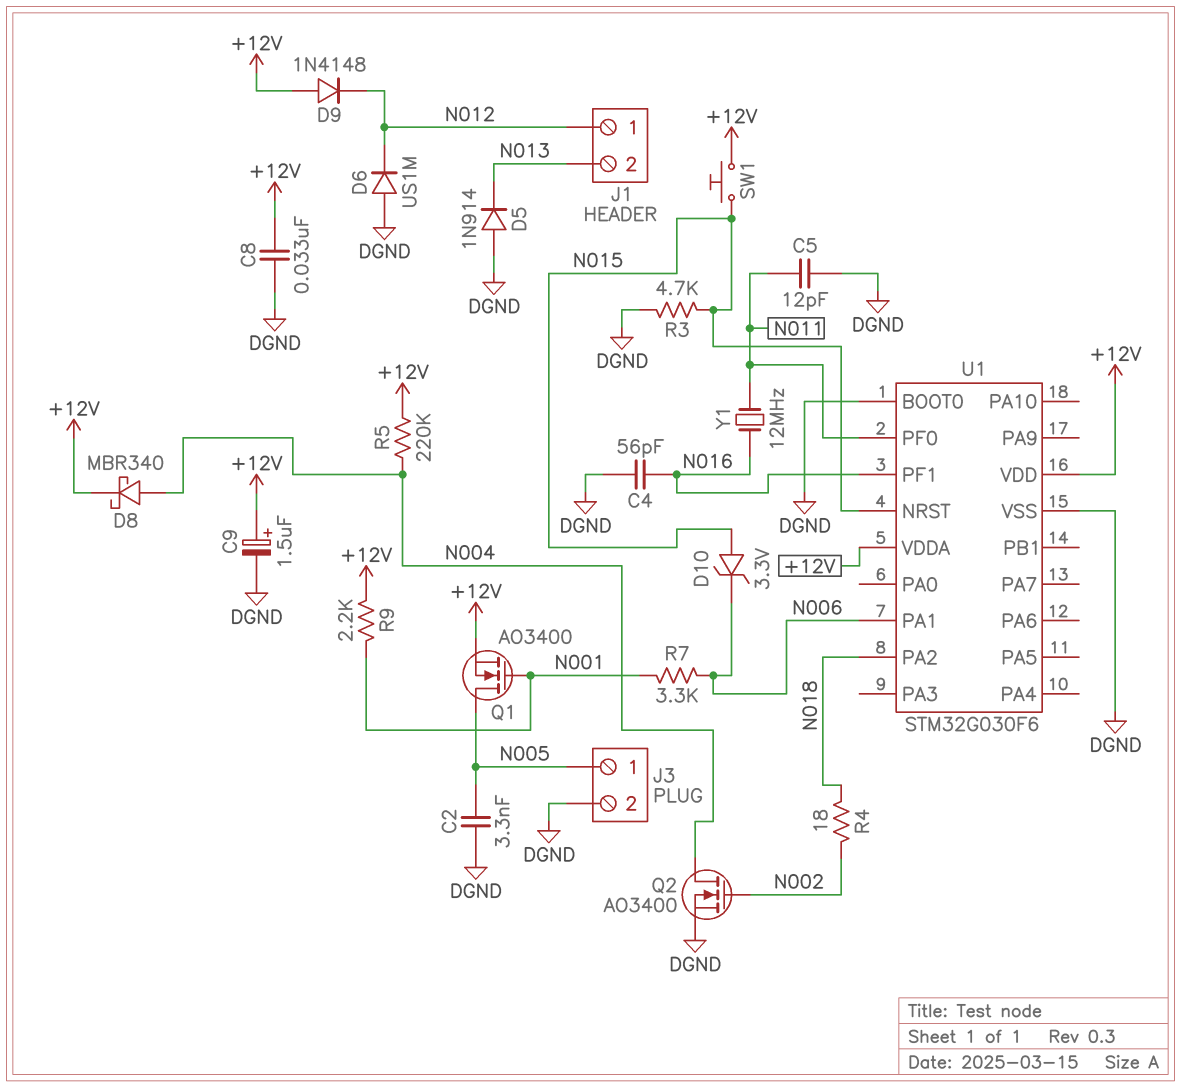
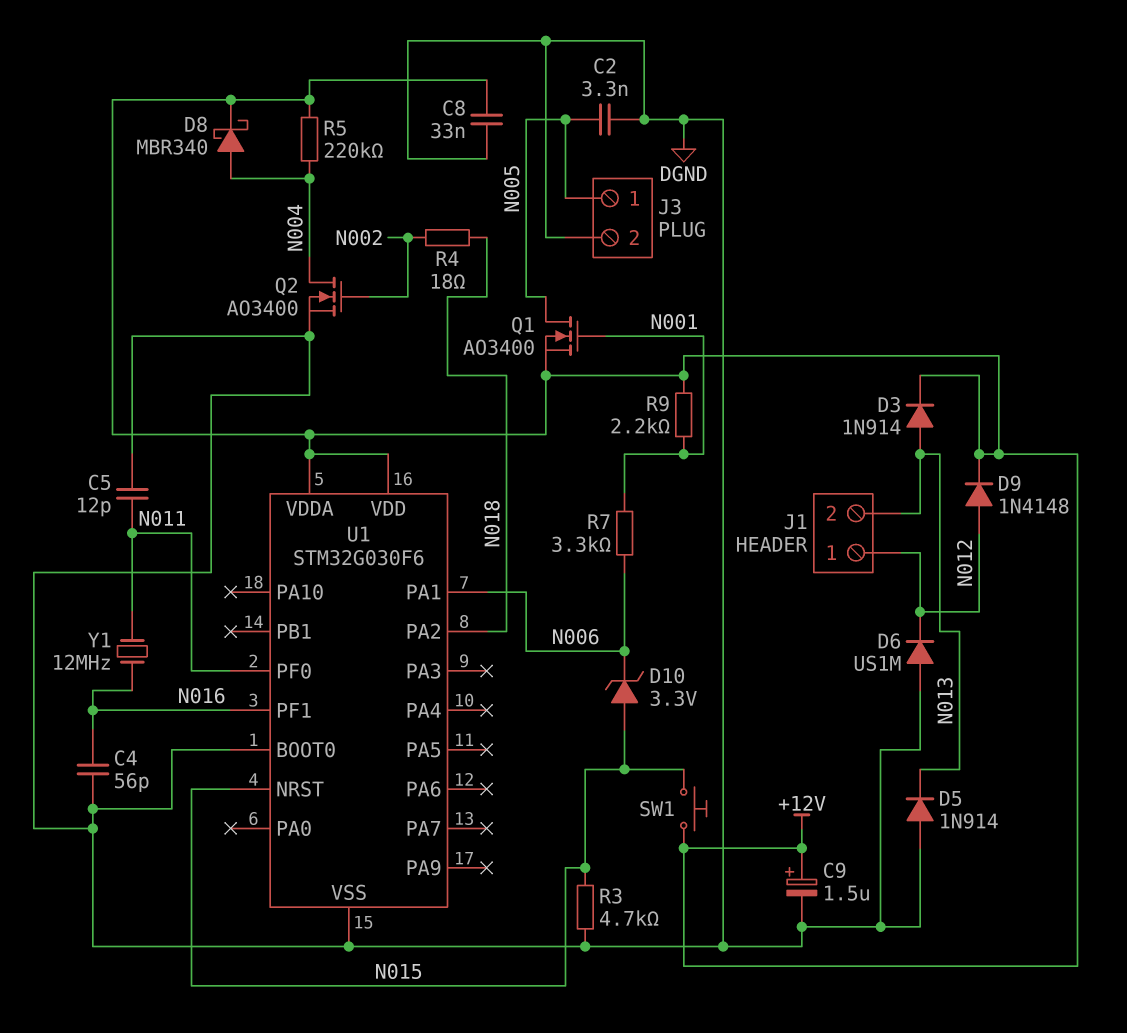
D3: none -> diode 1N914 (A N013, K +12V)
D9: diode 1N4148 (A +12V, K N012) -> diode 1N4148 (A N012, K +12V)

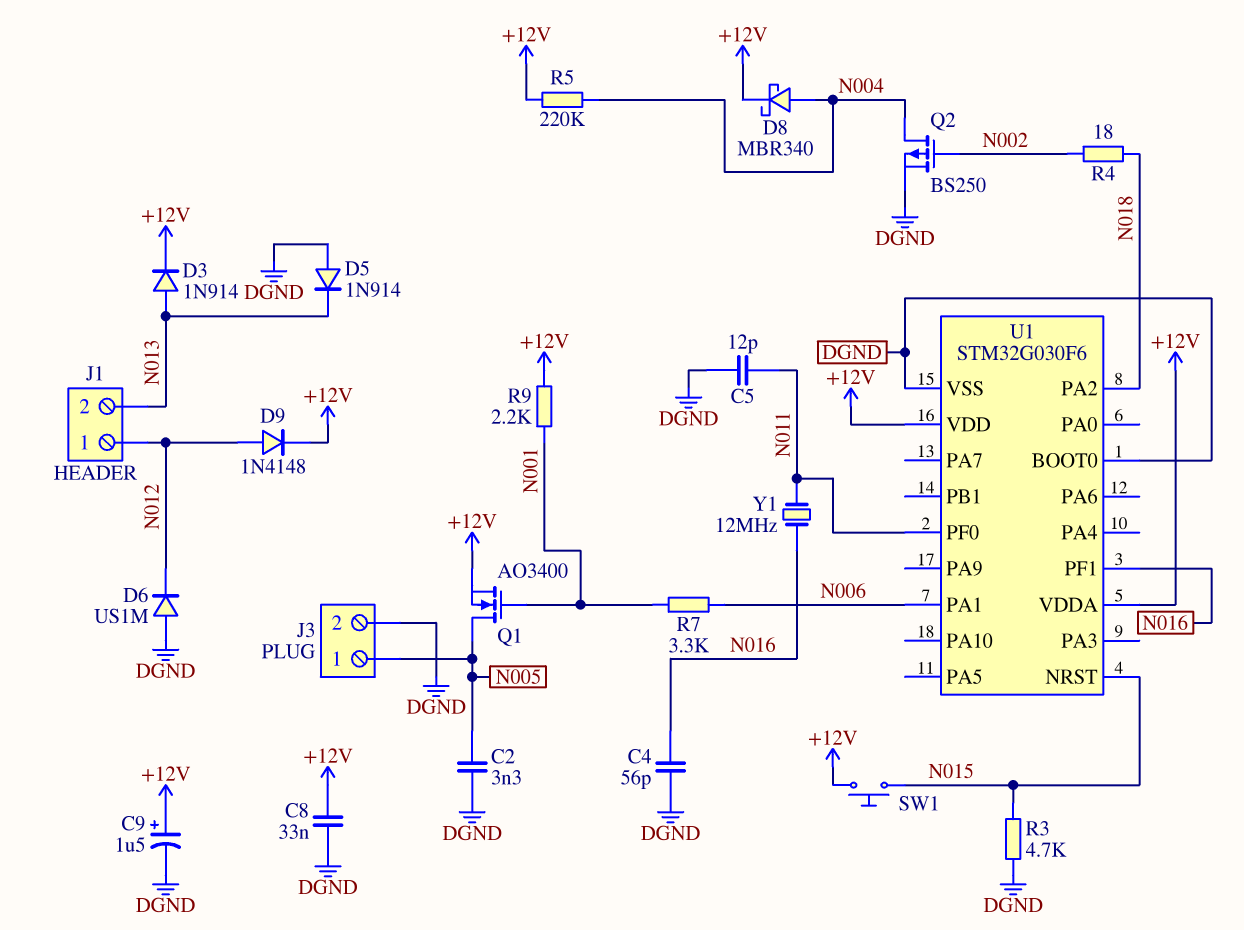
D10: zener 3.3V (A N015, K N006) -> none
Q2: NMOS AO3400 (G N002, D N004, S DGND) -> PMOS BS250 (G N002, D N004, S DGND)

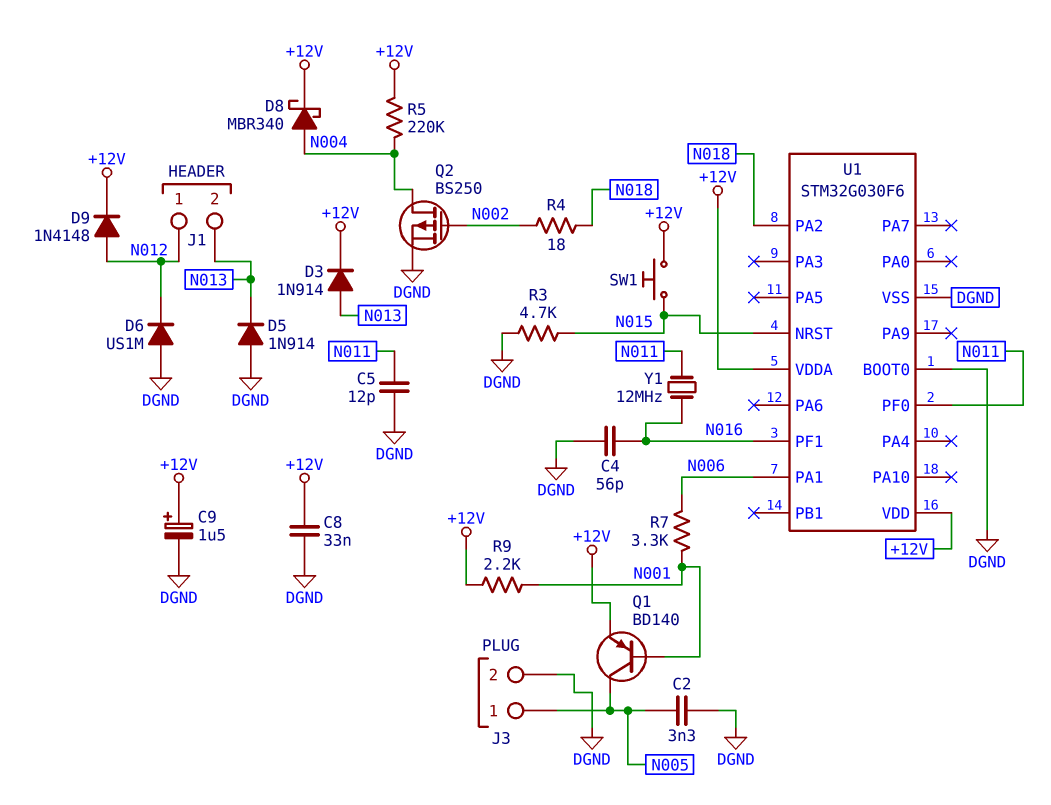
Q1: NMOS AO3400 (G N001, D N005, S +12V) -> PNP BD140 (B N001, C N005, E +12V)

